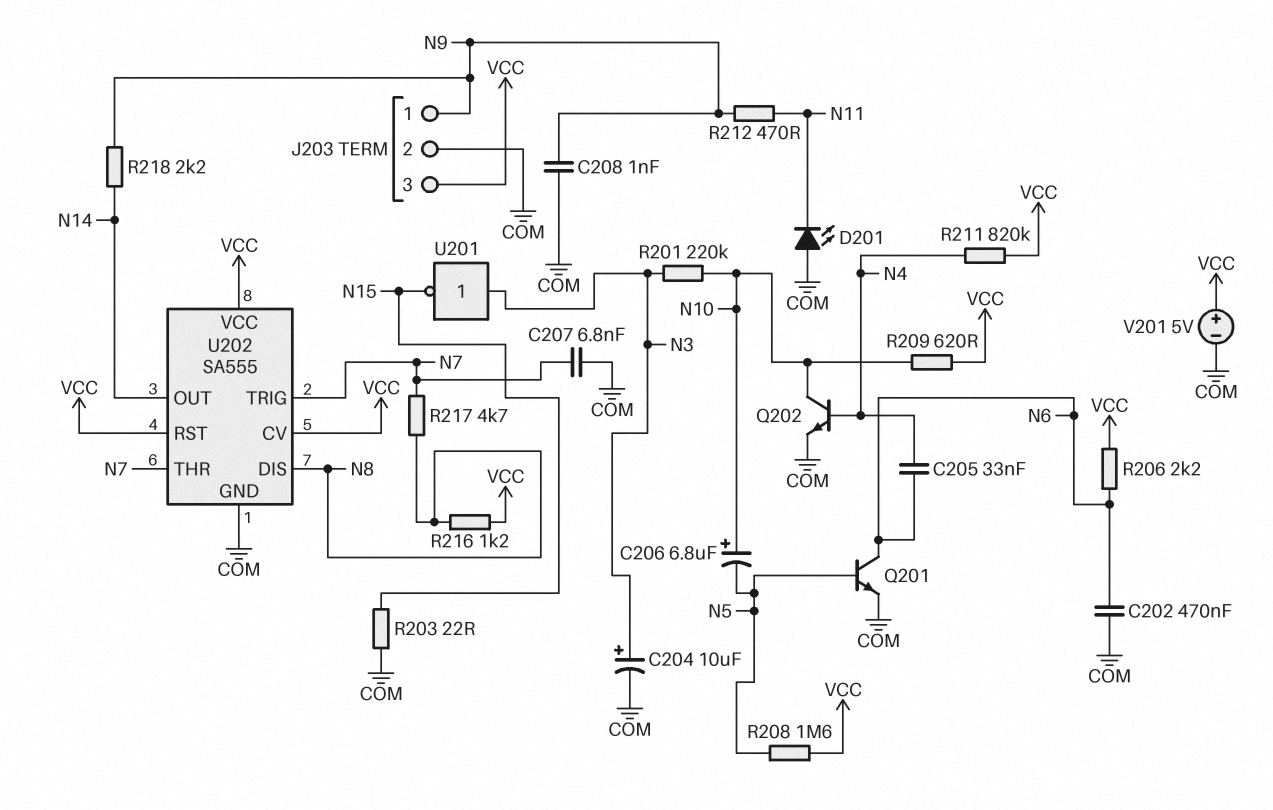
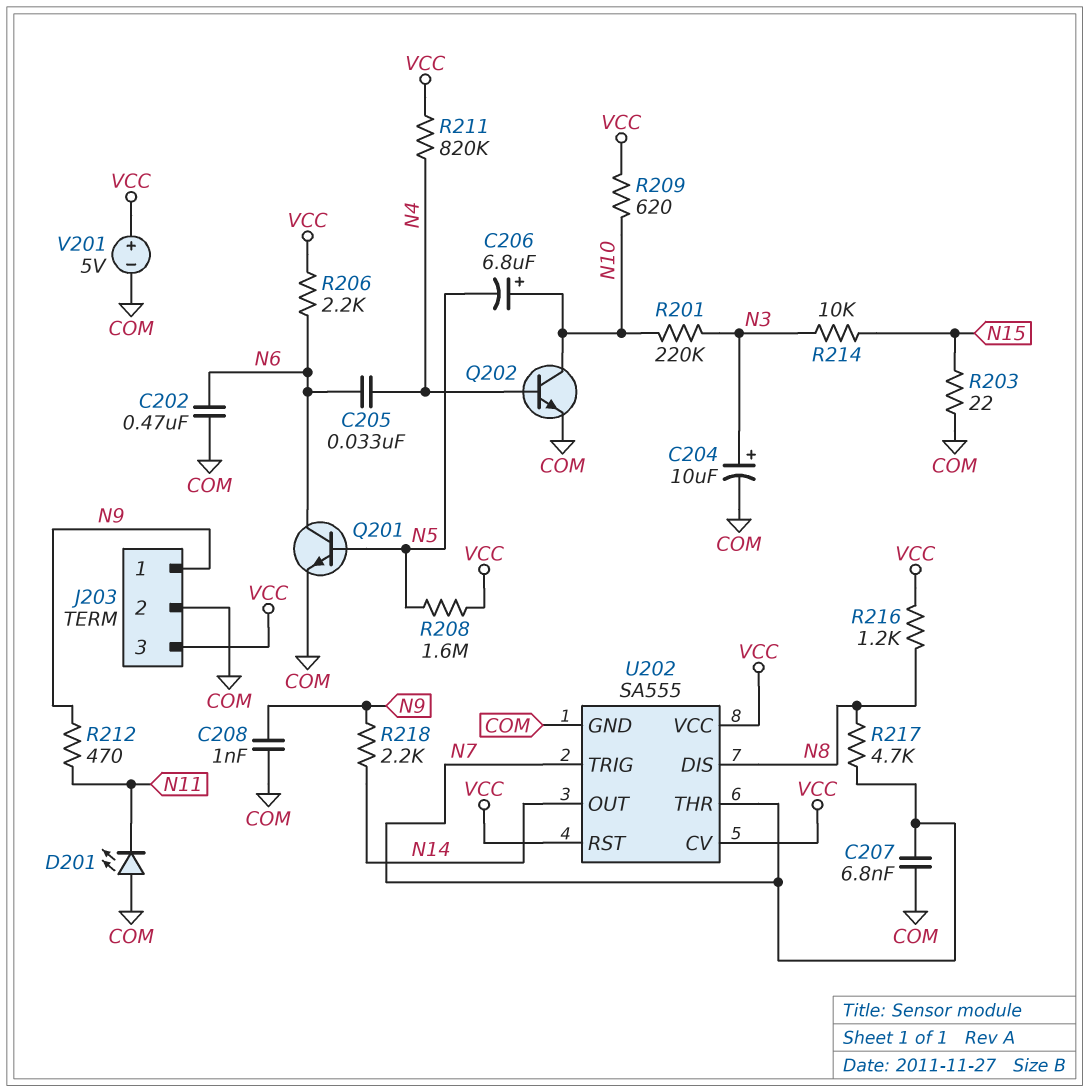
R214: none -> 10k (N3, N15)
U201: NOT (in N3, out N15) -> none

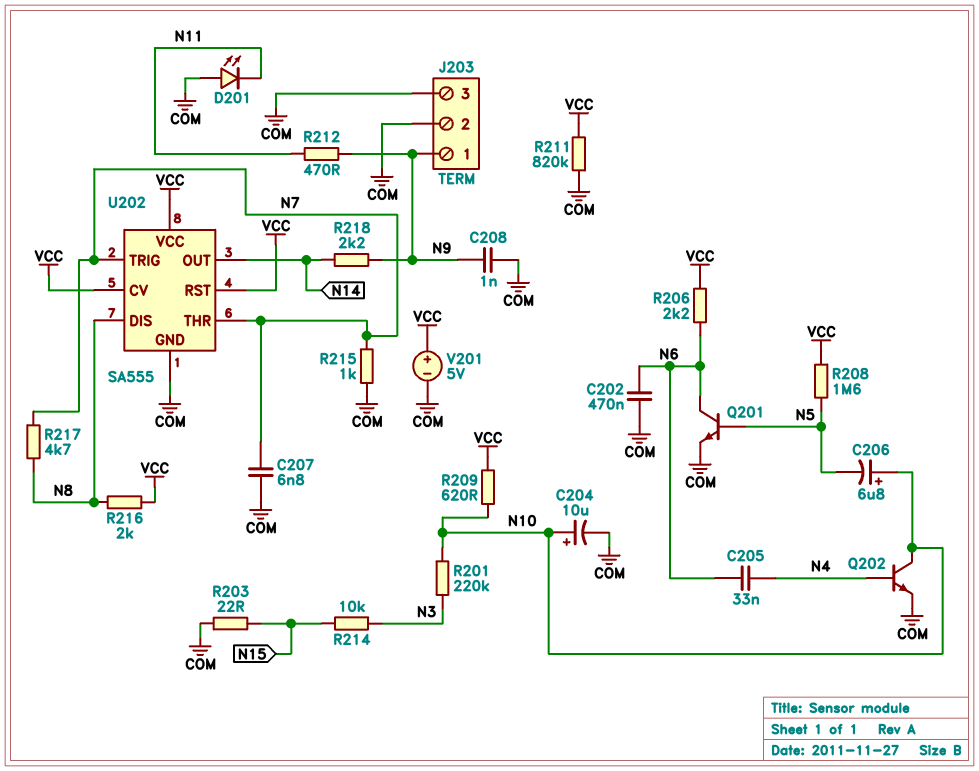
C204: 10uF (plus N3, minus COM) -> 10uF (plus N10, minus COM)
J203 pin 3: VCC -> COM
R211: 820k (N4, VCC) -> 820k (COM, VCC)
R215: none -> 1k (COM, N7)
R216: 1.2k (N8, VCC) -> 2k (N8, VCC)

